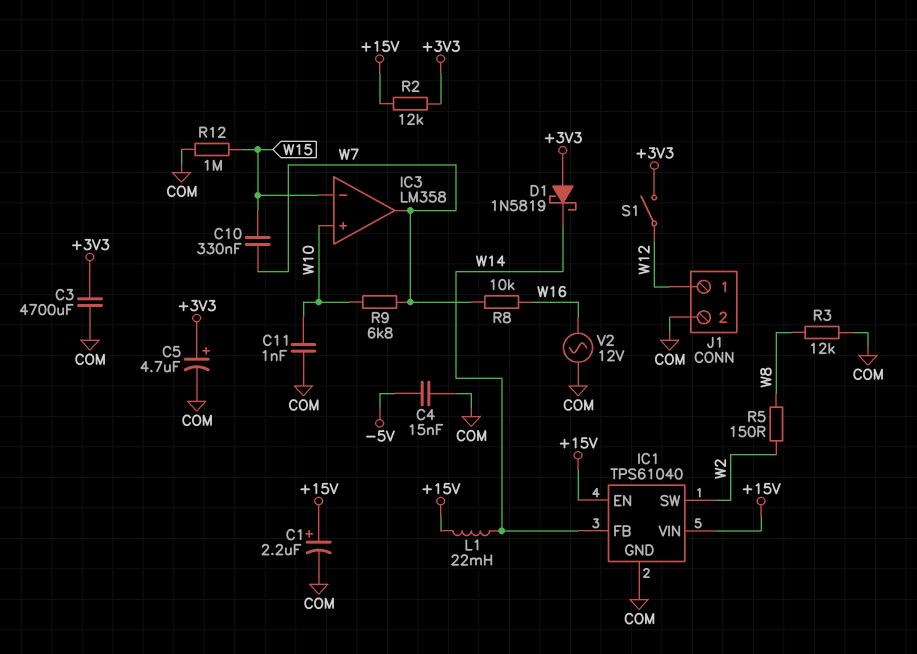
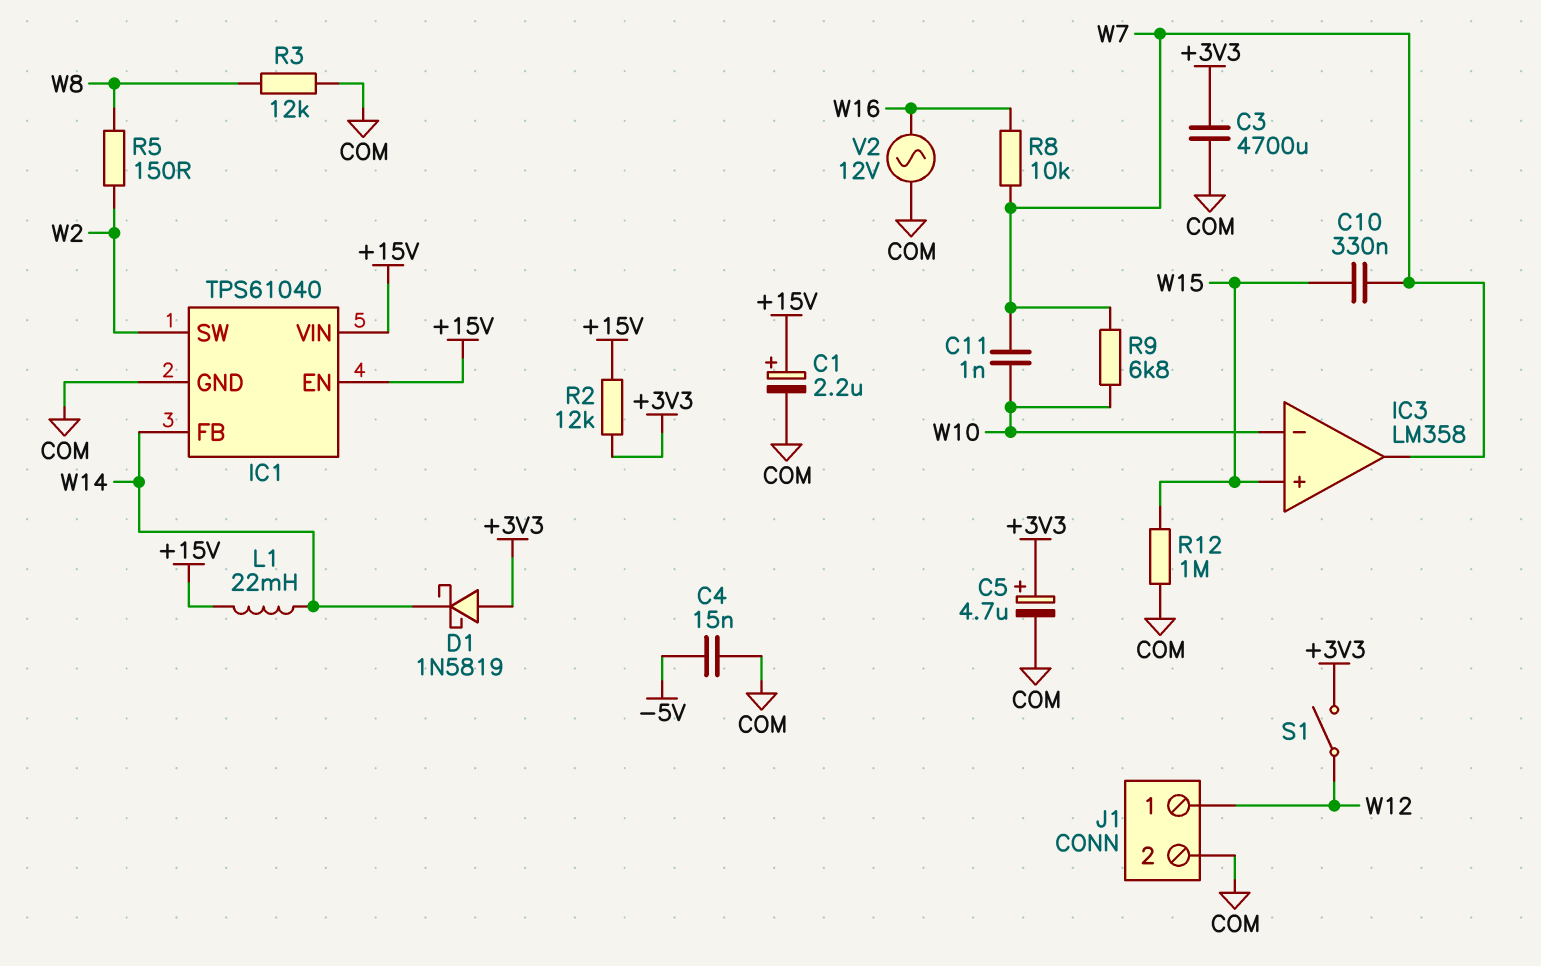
C11: 1nF (COM, W10) -> 1nF (W7, W10)
IC3 pin in+: W10 -> W15
IC3 pin in-: W15 -> W10

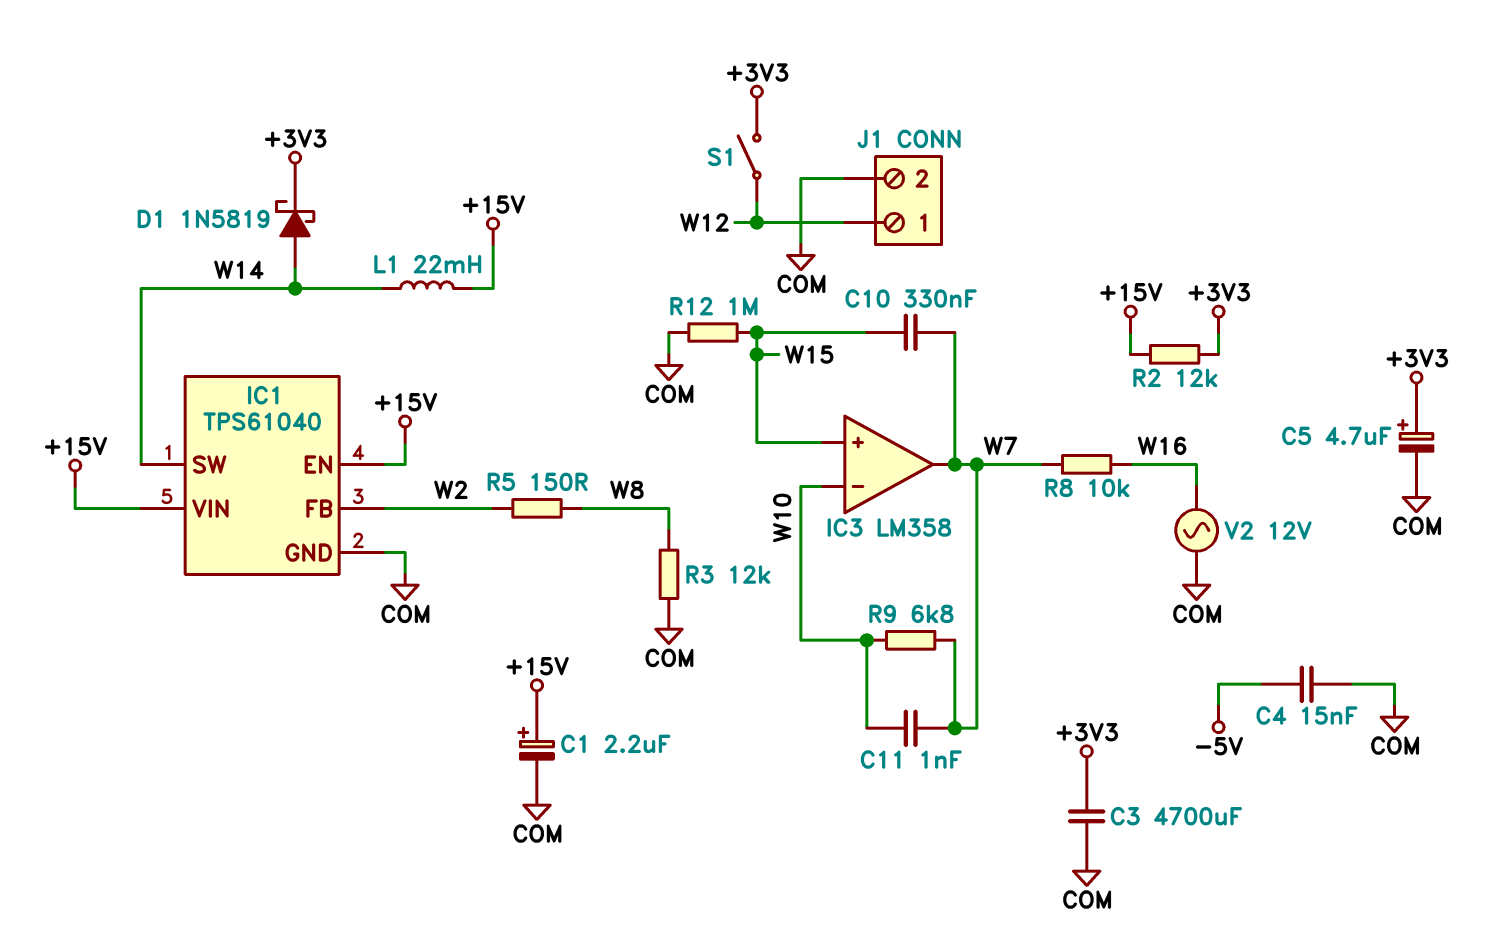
D1: schottky 1N5819 (A +3V3, K W14) -> schottky 1N5819 (A W14, K +3V3)
IC1 pin FB: W14 -> W2
IC1 pin SW: W2 -> W14

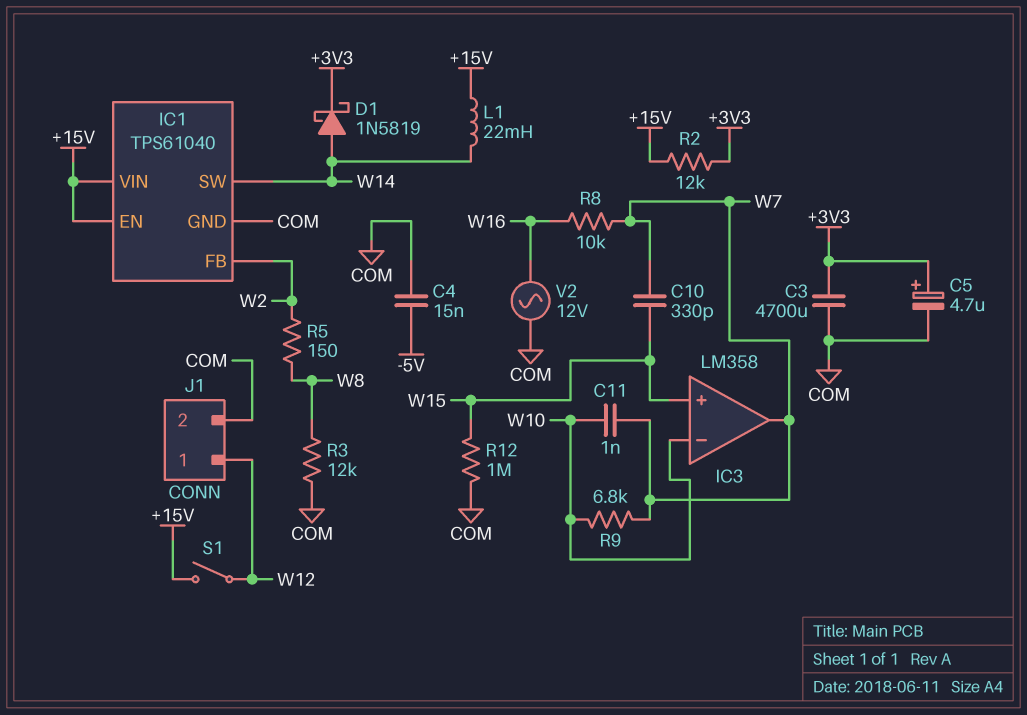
C1: 2.2uF (plus +15V, minus COM) -> none
C10: 330nF (W7, W15) -> 330pF (W7, W15)
S1: switch (+3V3, W12) -> switch (+15V, W12)

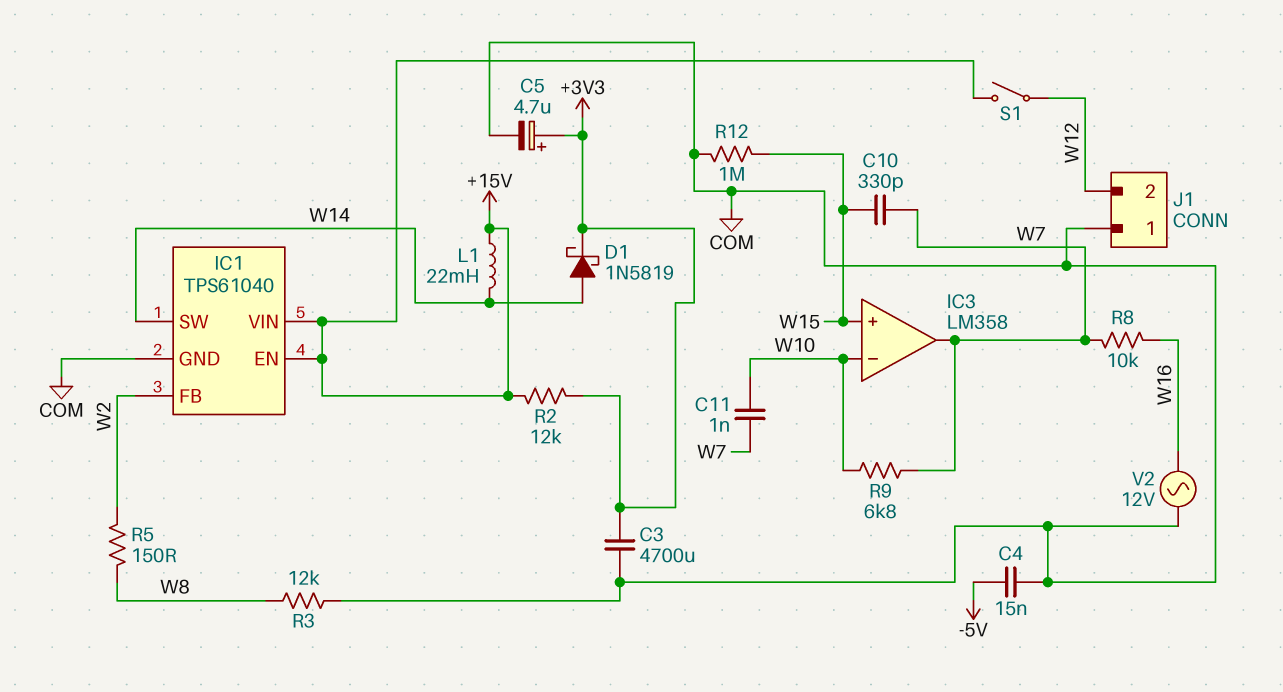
J1 pin 1: W12 -> COM
J1 pin 2: COM -> W12

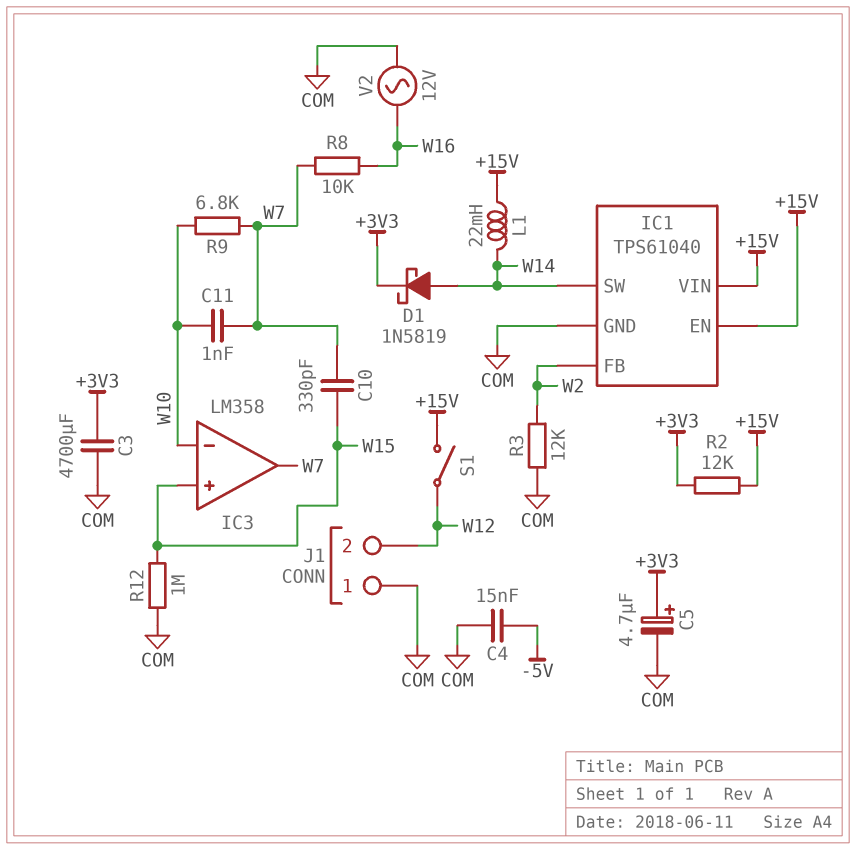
R3: 12k (COM, W8) -> 12k (COM, W2)
R5: 150 (W2, W8) -> none

